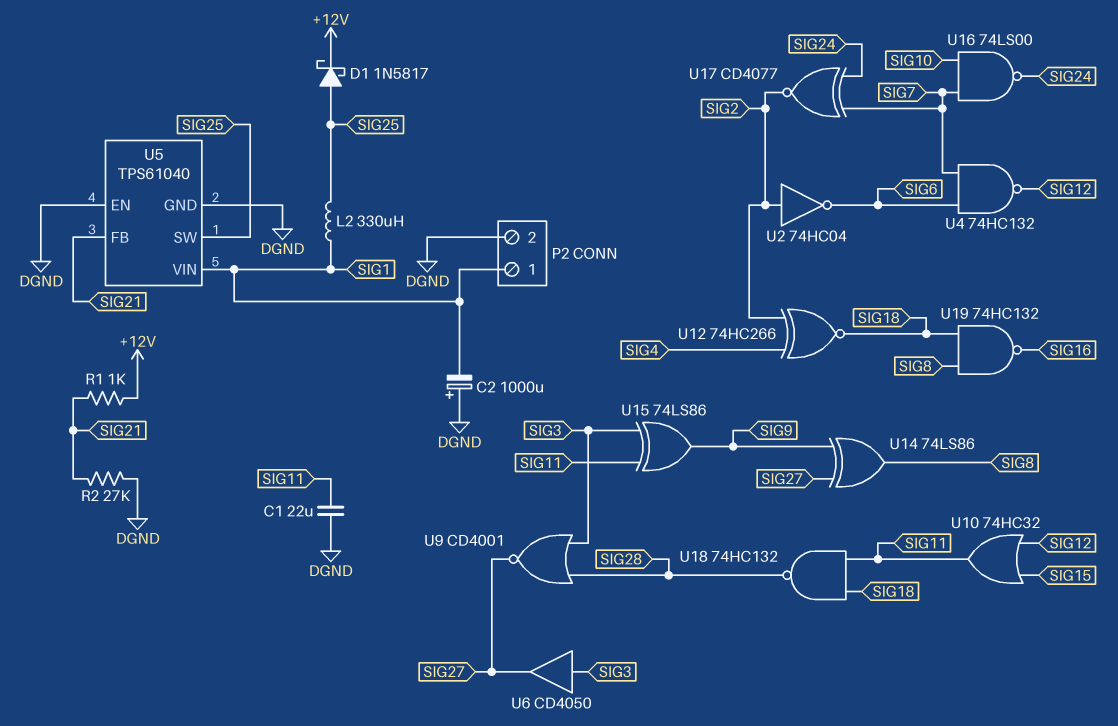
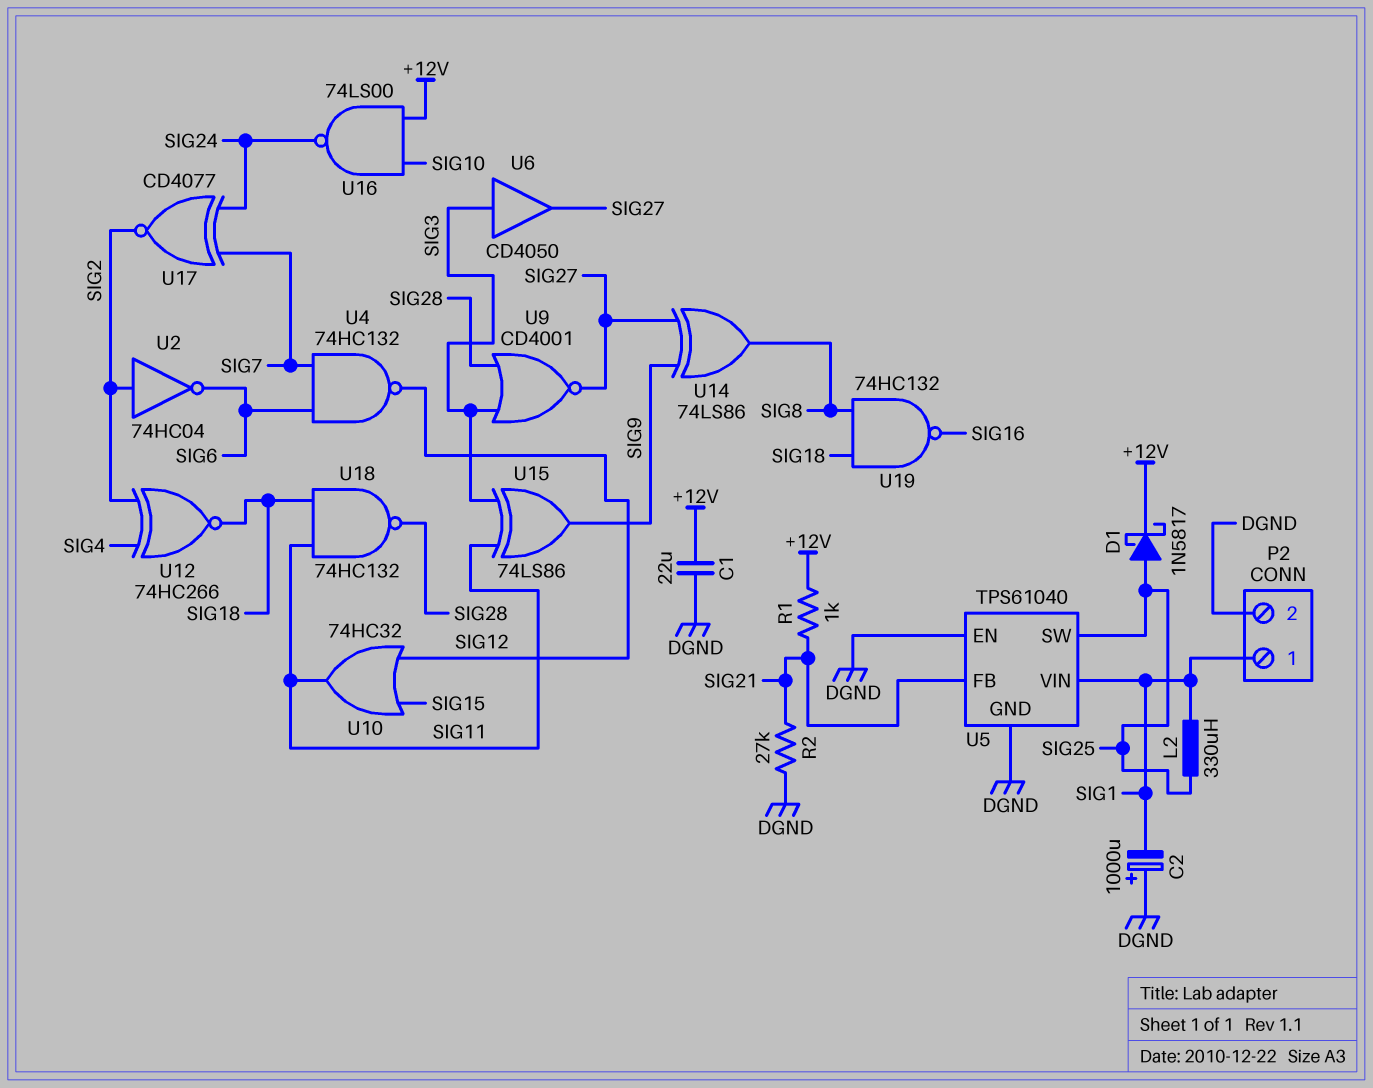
C1: 22uF (DGND, SIG11) -> 22uF (+12V, DGND)
U16: NAND 74LS00 (in SIG7, in SIG10, out SIG24) -> NAND 74LS00 (in +12V, in SIG10, out SIG24)

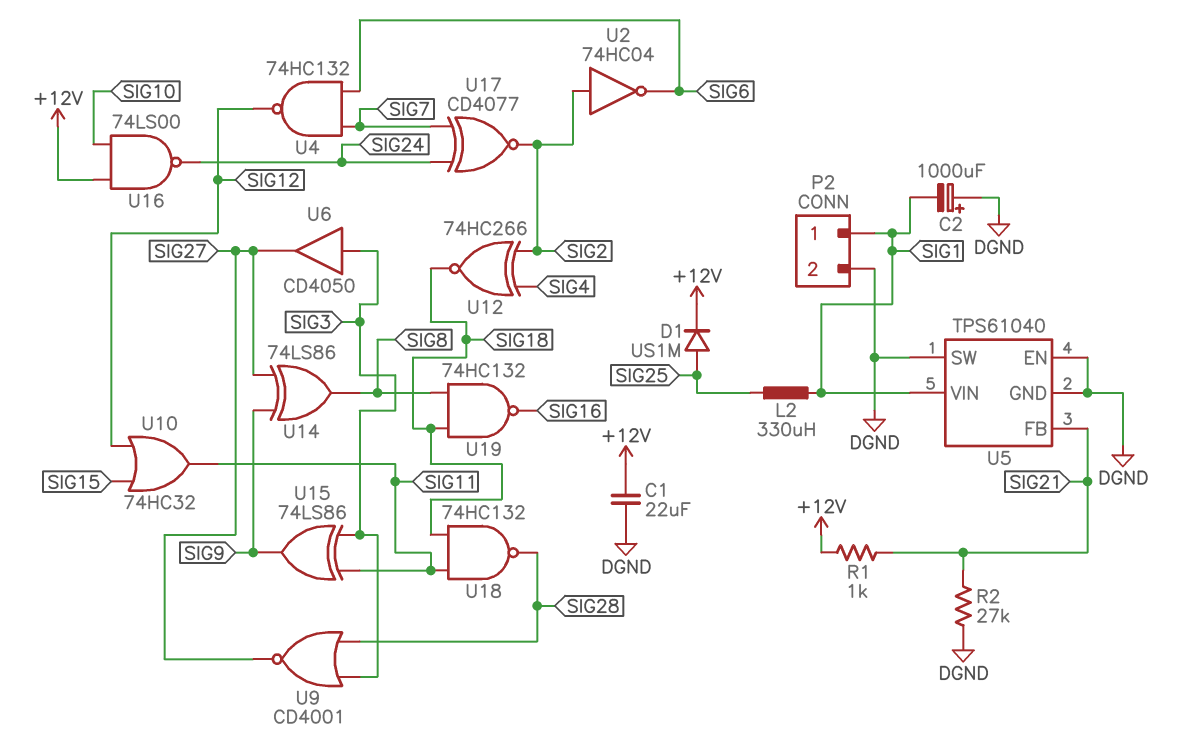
D1: schottky 1N5817 (A SIG25, K +12V) -> diode US1M (A SIG25, K +12V)
U5 pin SW: SIG25 -> DGND

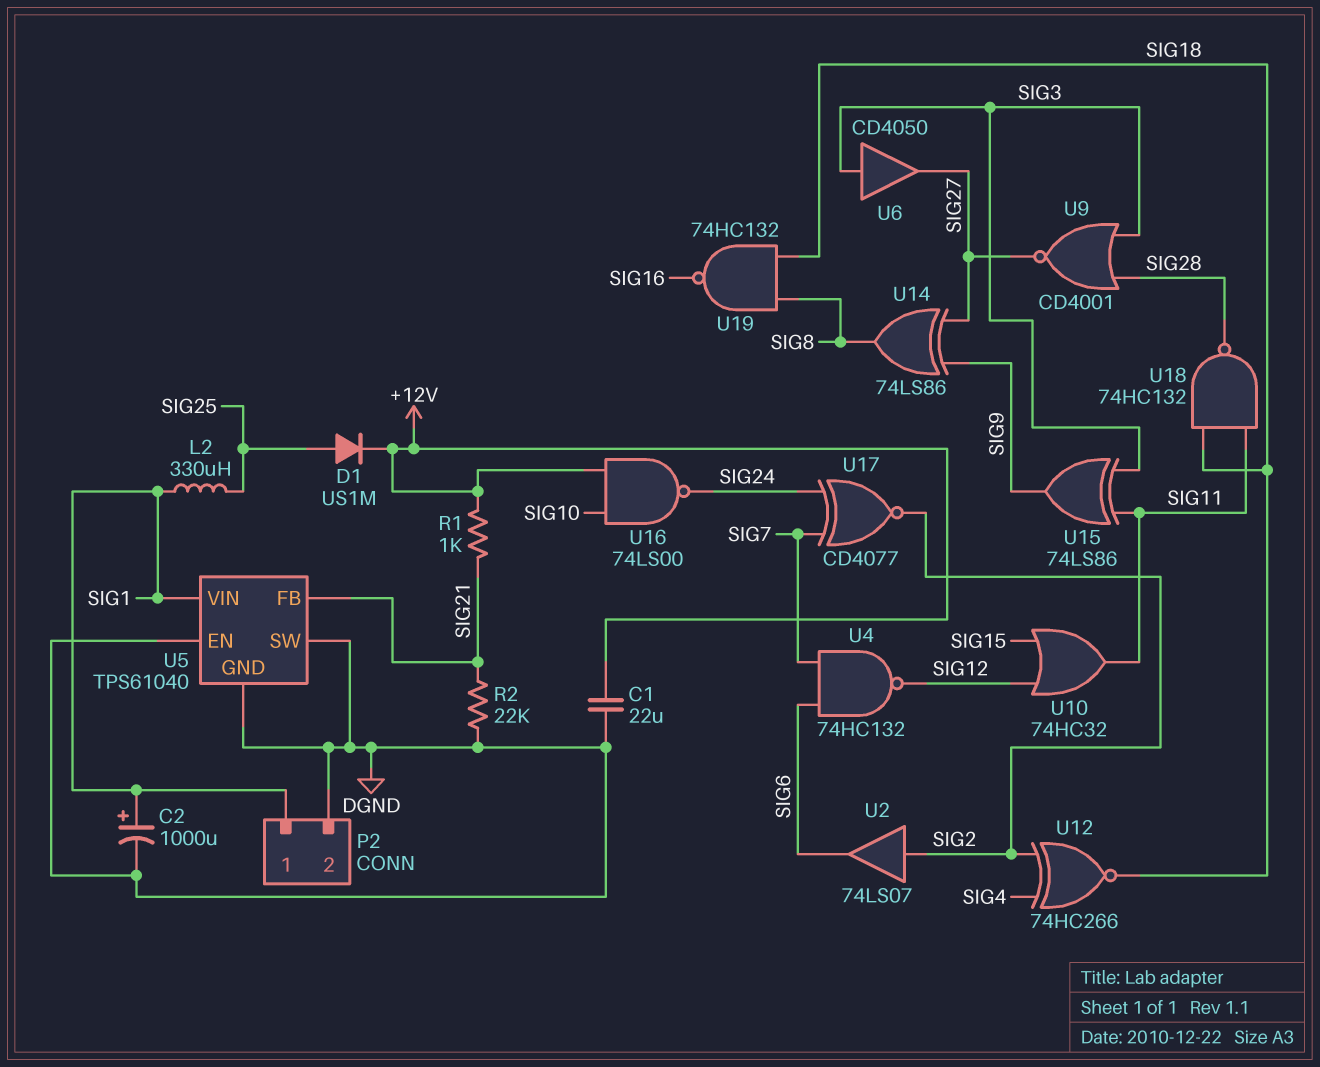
C2: 1000uF (plus DGND, minus SIG1) -> 1000uF (plus SIG1, minus DGND)
R2: 27k (DGND, SIG21) -> 22k (DGND, SIG21)
U2: NOT 74HC04 (in SIG2, out SIG6) -> buffer 74LS07 (in SIG2, out SIG6)

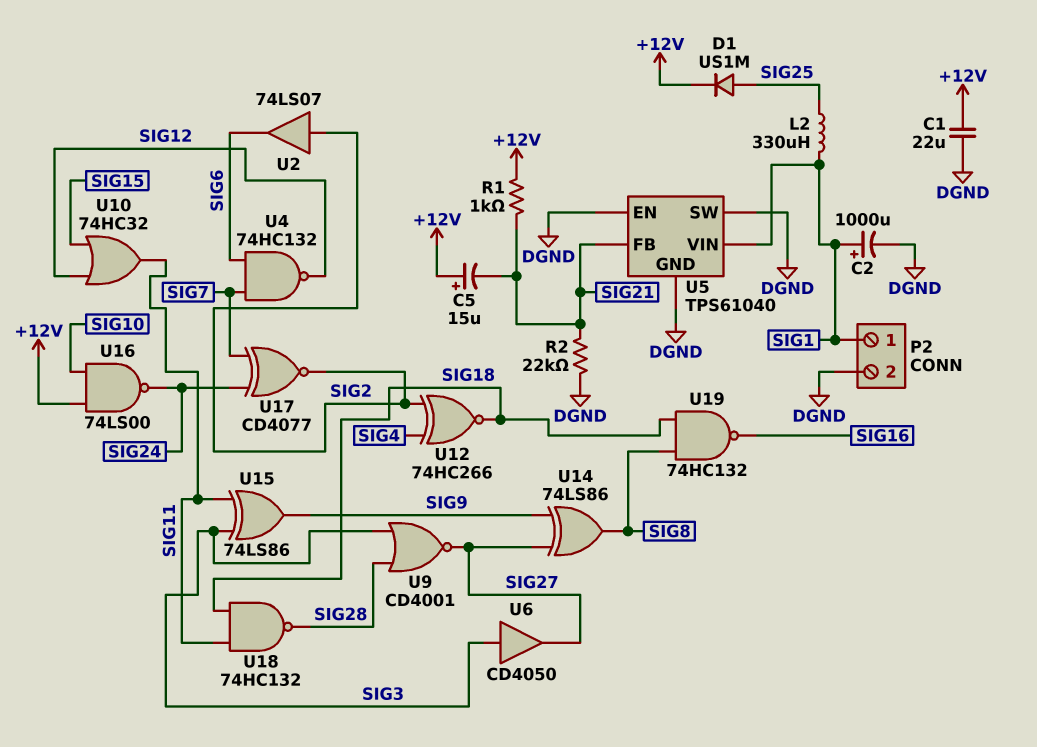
C5: none -> 15uF (plus +12V, minus SIG21)

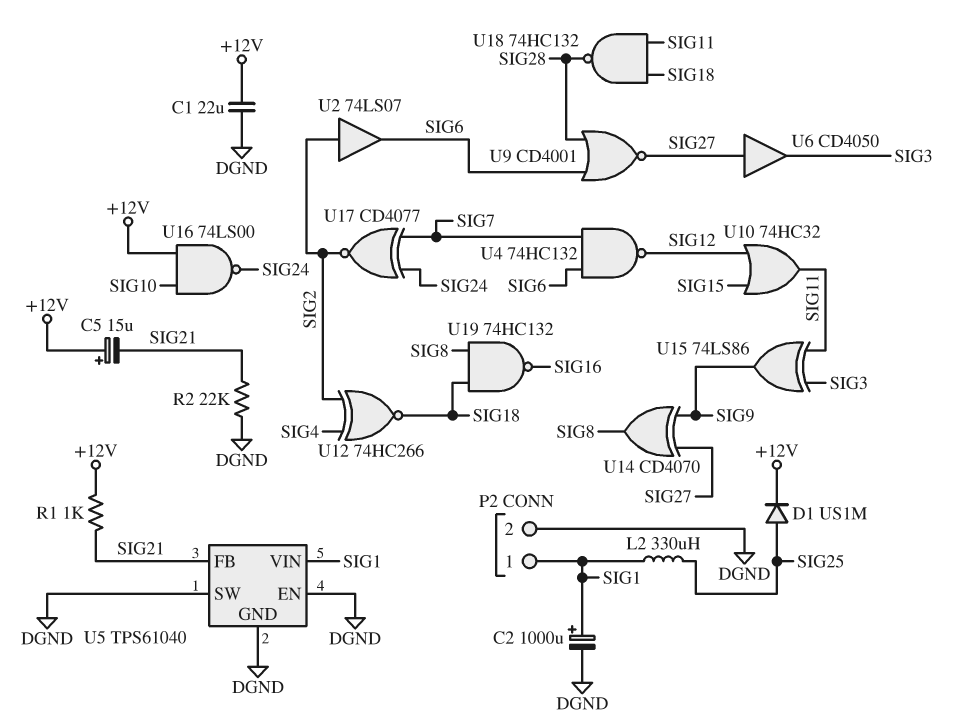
U6: buffer CD4050 (in SIG3, out SIG27) -> buffer CD4050 (in SIG27, out SIG3)
U9: NOR CD4001 (in SIG3, in SIG28, out SIG27) -> NOR CD4001 (in SIG6, in SIG28, out SIG27)
U14: XOR 74LS86 (in SIG9, in SIG27, out SIG8) -> XOR CD4070 (in SIG9, in SIG27, out SIG8)

